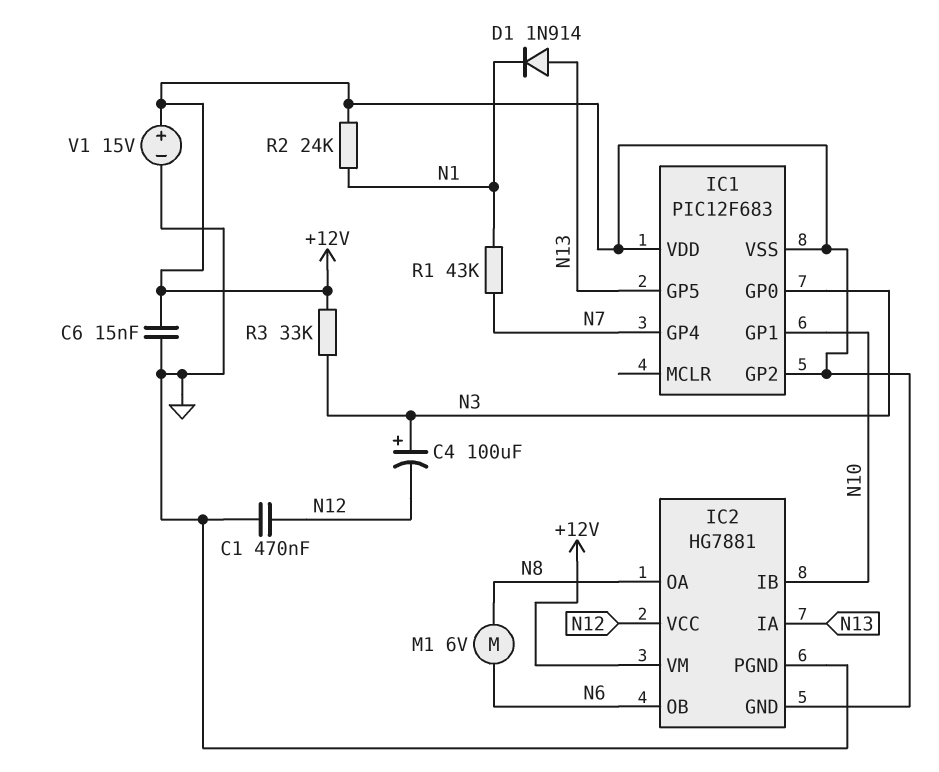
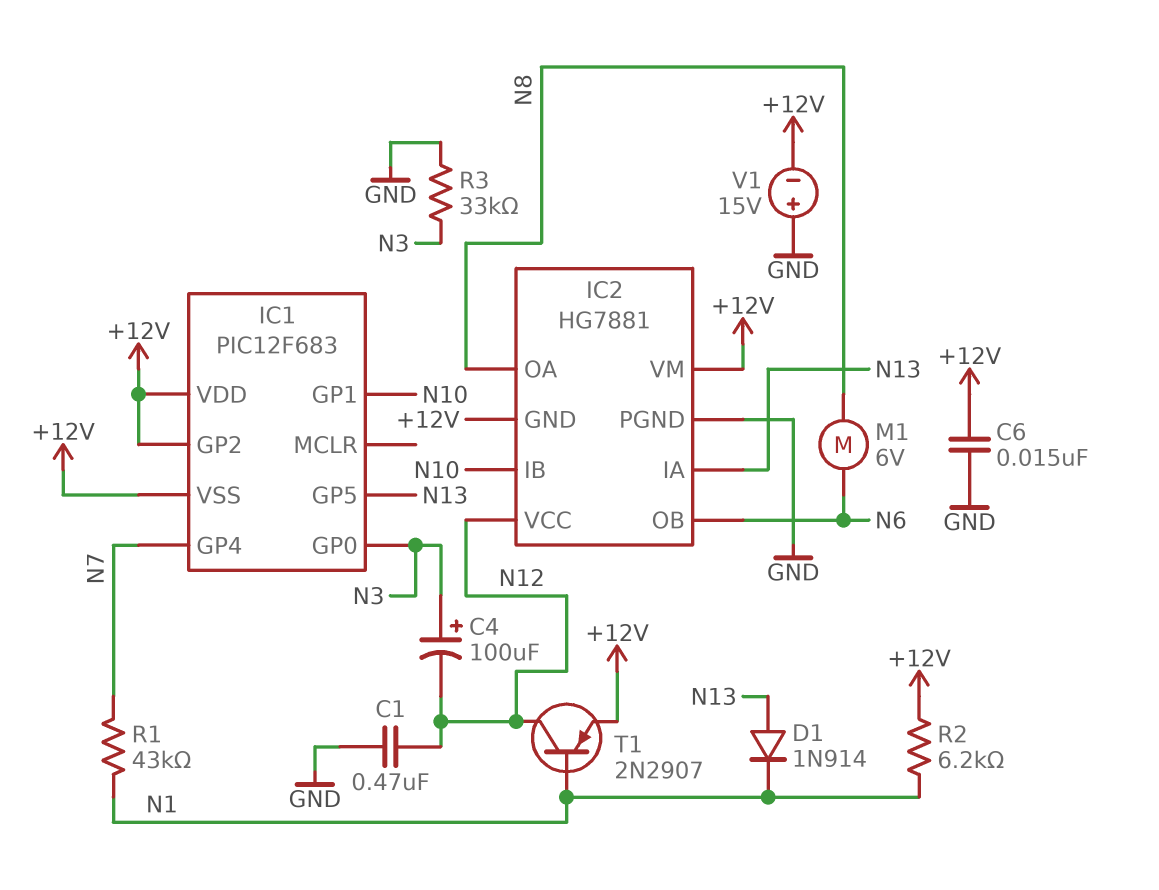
R2: 24k (+12V, N1) -> 6.2k (+12V, N1)
R3: 33k (+12V, N3) -> 33k (GND, N3)
T1: none -> PNP 2N2907 (B N1, C N12, E +12V)
V1: 15V (plus +12V, minus GND) -> 15V (plus GND, minus +12V)

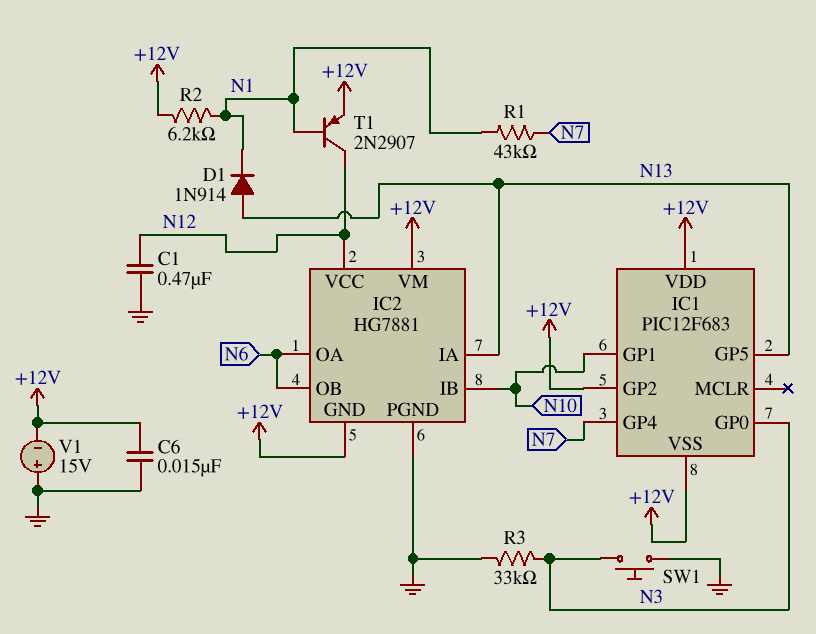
C4: 100uF (plus N3, minus N12) -> none
IC2 pin OA: N8 -> N6
M1: motor 6V (N6, N8) -> none
SW1: none -> button (GND, N3)

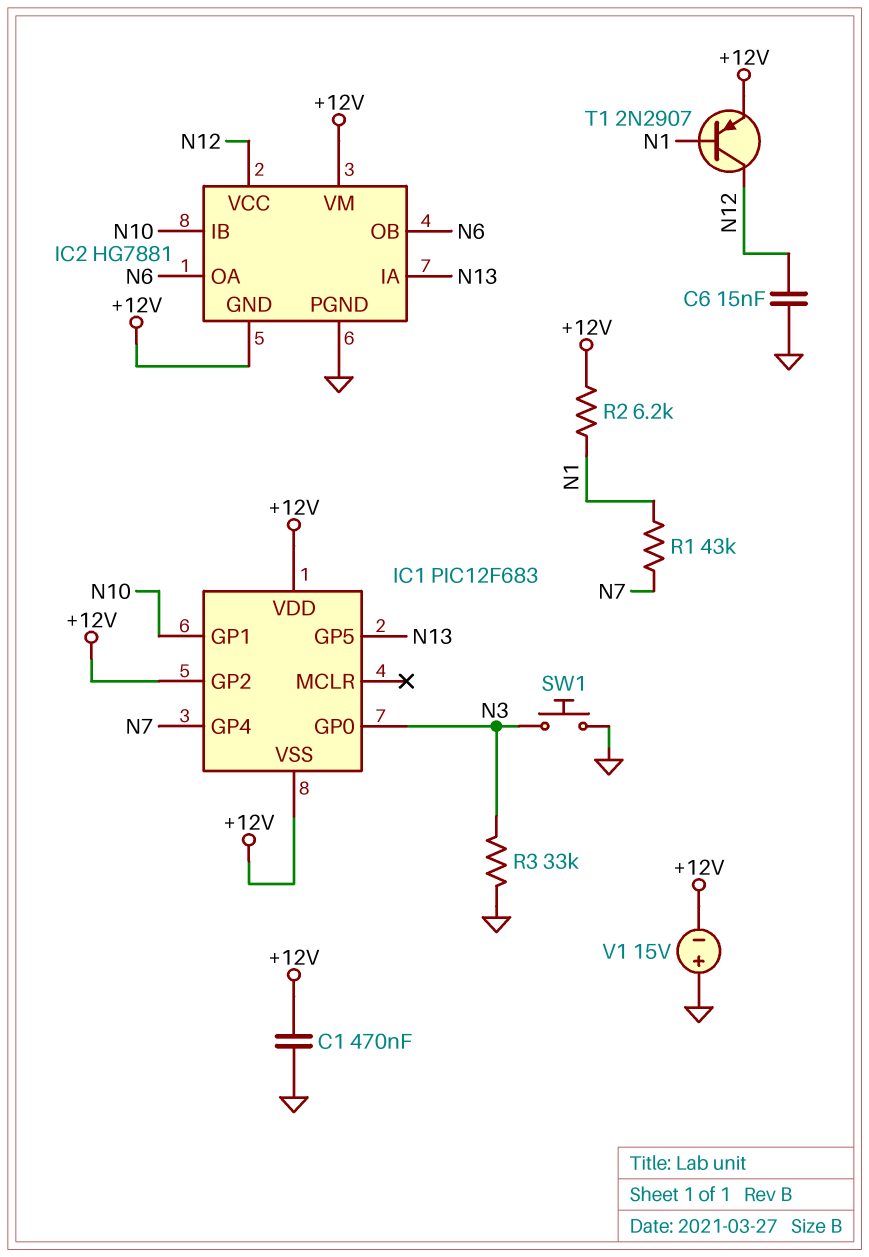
C1: 470nF (GND, N12) -> 470nF (+12V, GND)
C6: 15nF (+12V, GND) -> 15nF (GND, N12)
D1: diode 1N914 (A N13, K N1) -> none

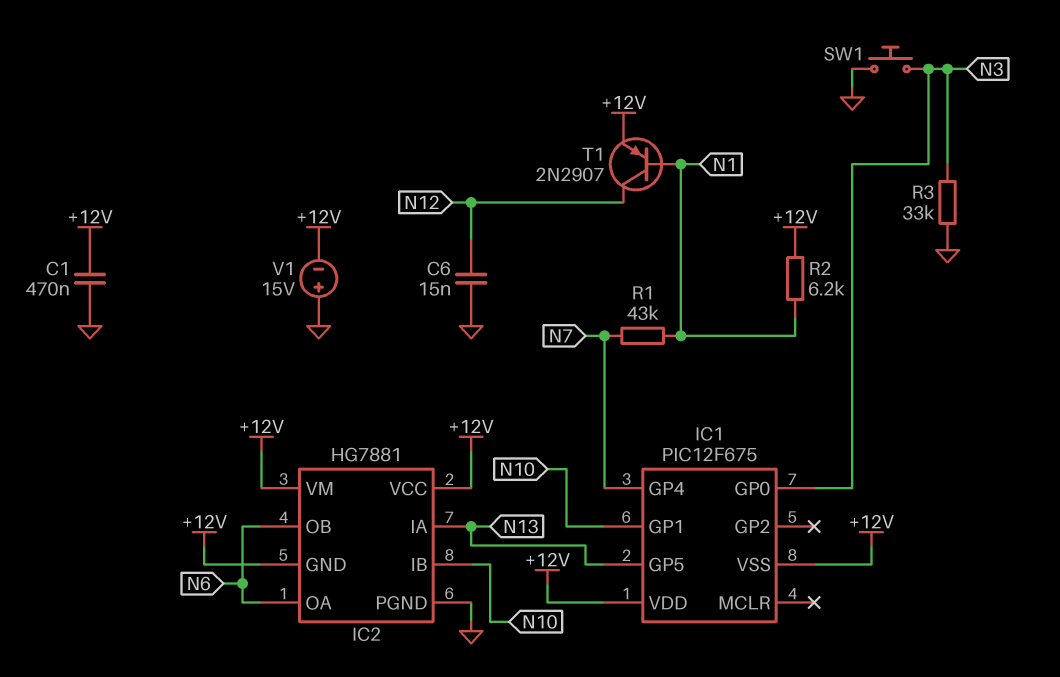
IC1: PIC12F683 -> PIC12F675
IC1 pin GP2: +12V -> none
IC2 pin VCC: N12 -> +12V

